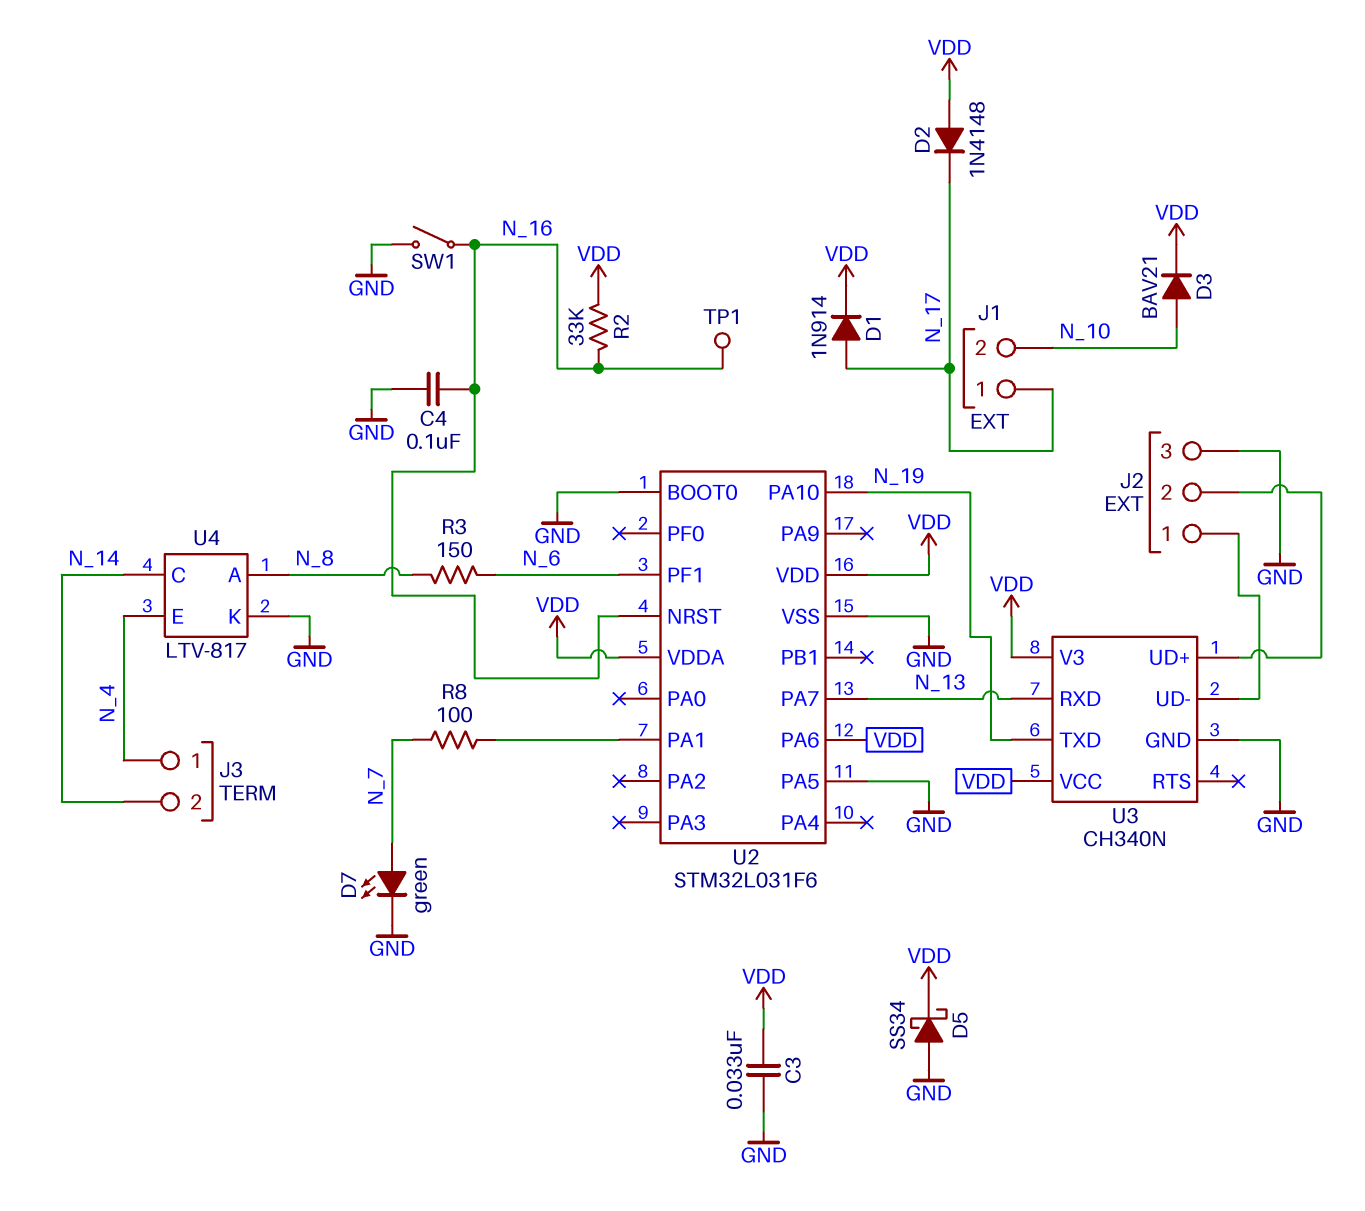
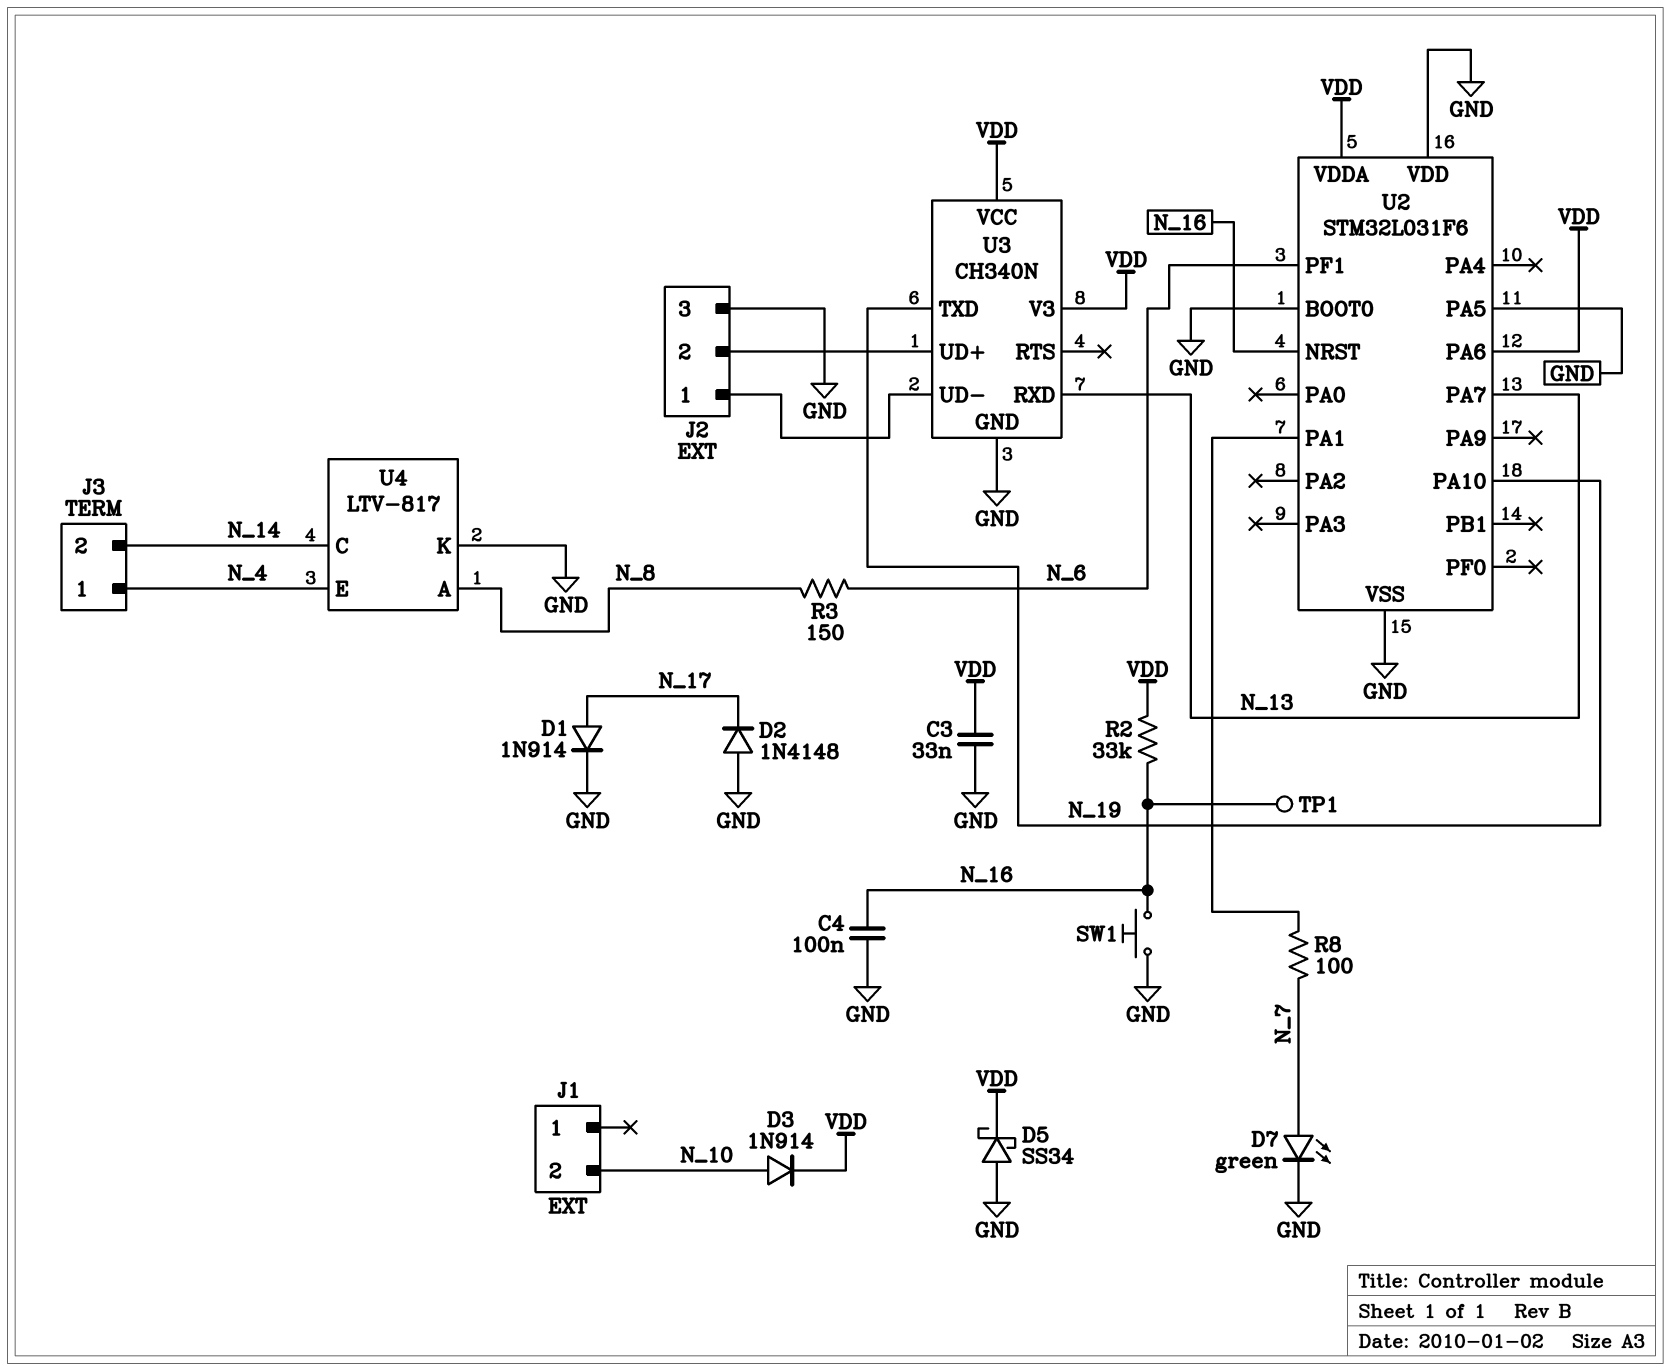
D1: diode 1N914 (A N_17, K VDD) -> diode 1N914 (A N_17, K GND)
D2: diode 1N4148 (A VDD, K N_17) -> diode 1N4148 (A GND, K N_17)
D3: diode BAV21 (A N_10, K VDD) -> diode 1N914 (A N_10, K VDD)
J1 pin 1: N_17 -> none
SW1: switch (GND, N_16) -> button (GND, N_16)
U2 pin VDD: VDD -> GND

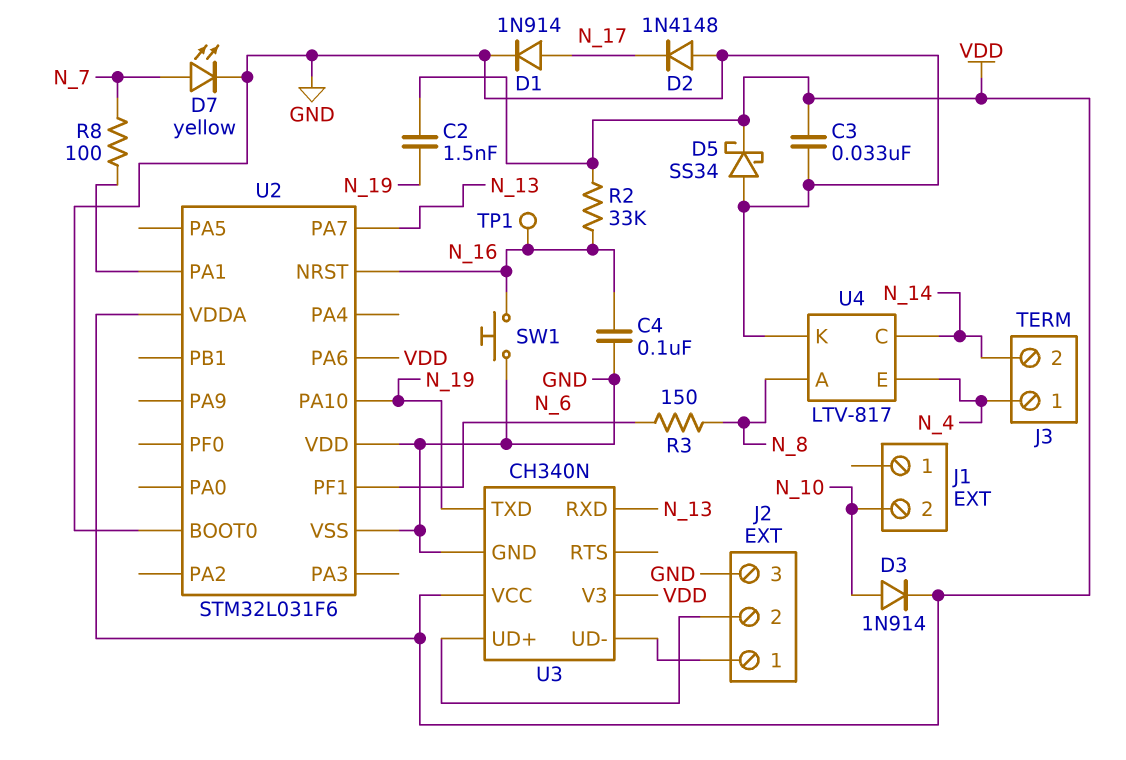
C2: none -> 1.5nF (N_19, VDD)
D7: LED green (A N_7, K GND) -> LED yellow (A N_7, K GND)
U2 pin PA5: GND -> none

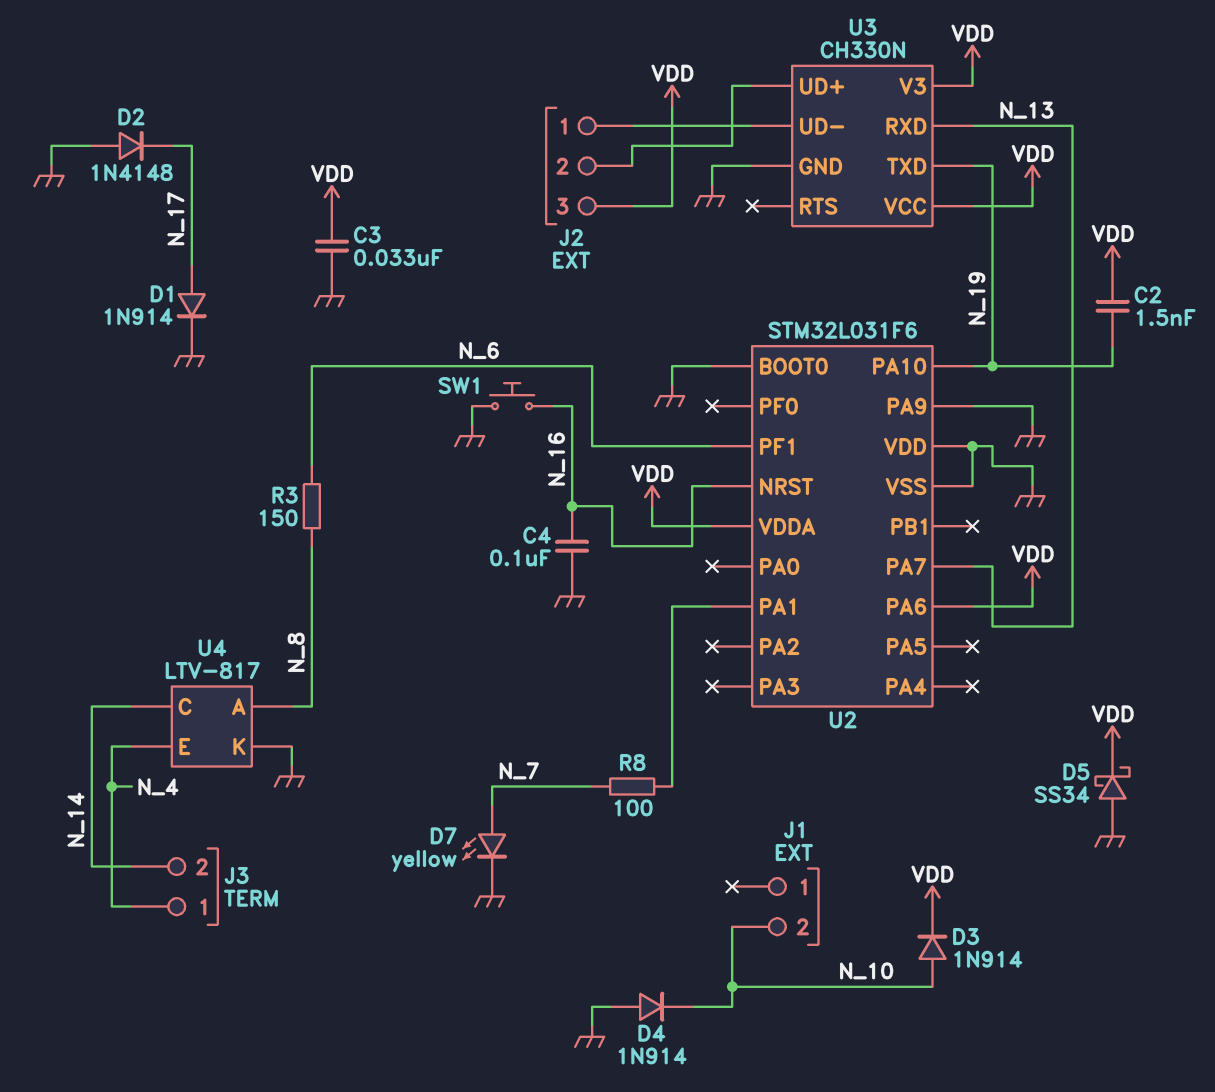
D4: none -> diode 1N914 (A GND, K N_10)
J2 pin 3: GND -> VDD
R2: 33k (N_16, VDD) -> none
TP1: test point (N_16) -> none
U2 pin PA9: none -> GND
U3: CH340N -> CH330N

